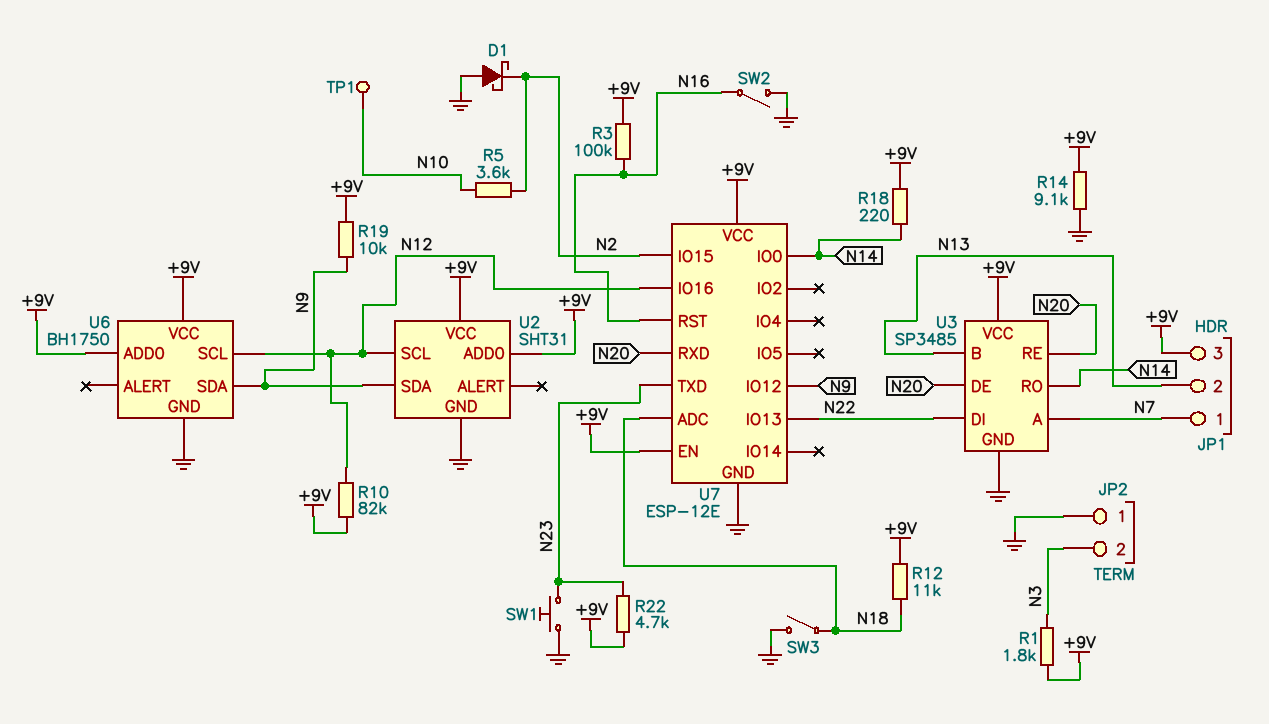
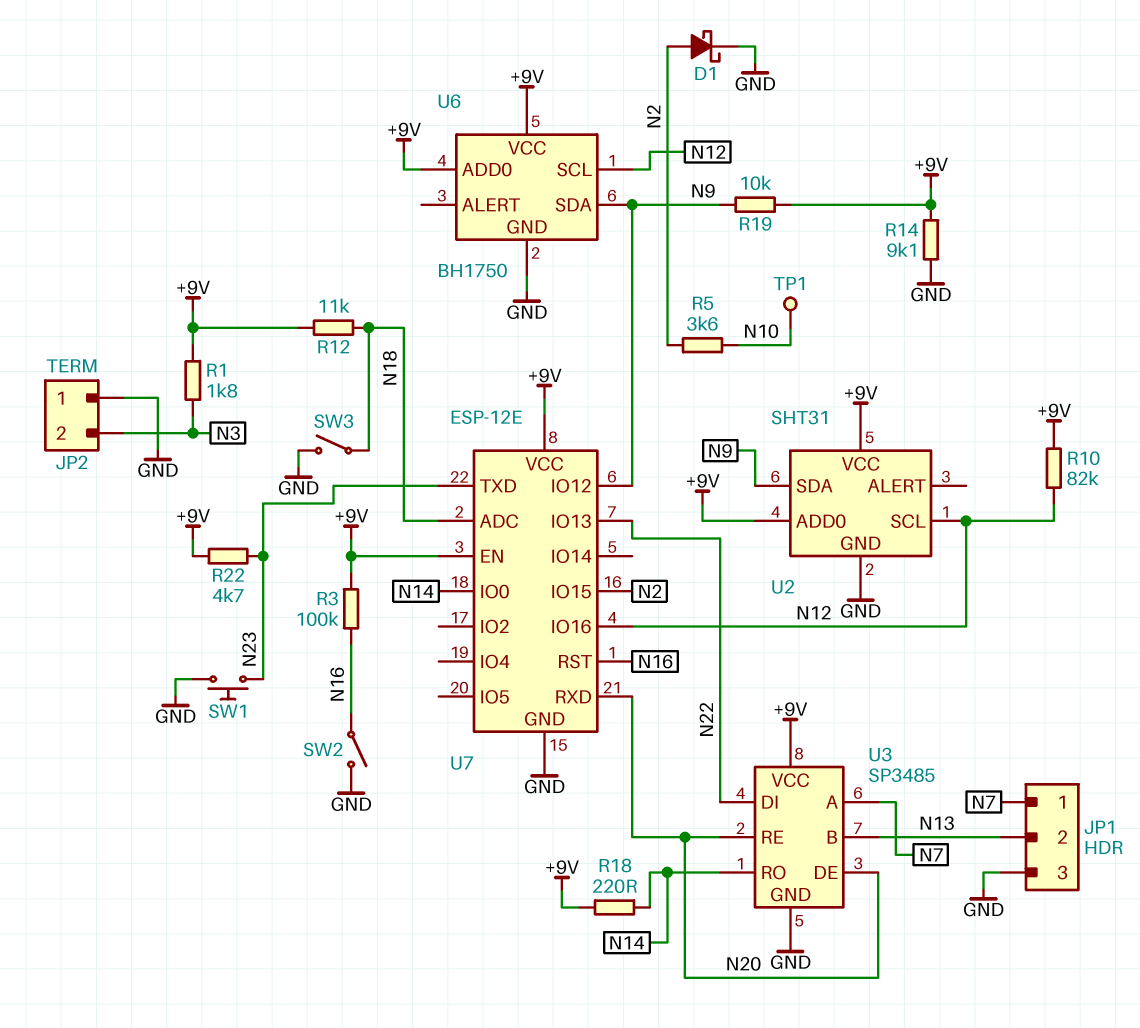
D1: schottky (A GND, K N2) -> schottky (A N2, K GND)
JP1 pin 3: +9V -> GND

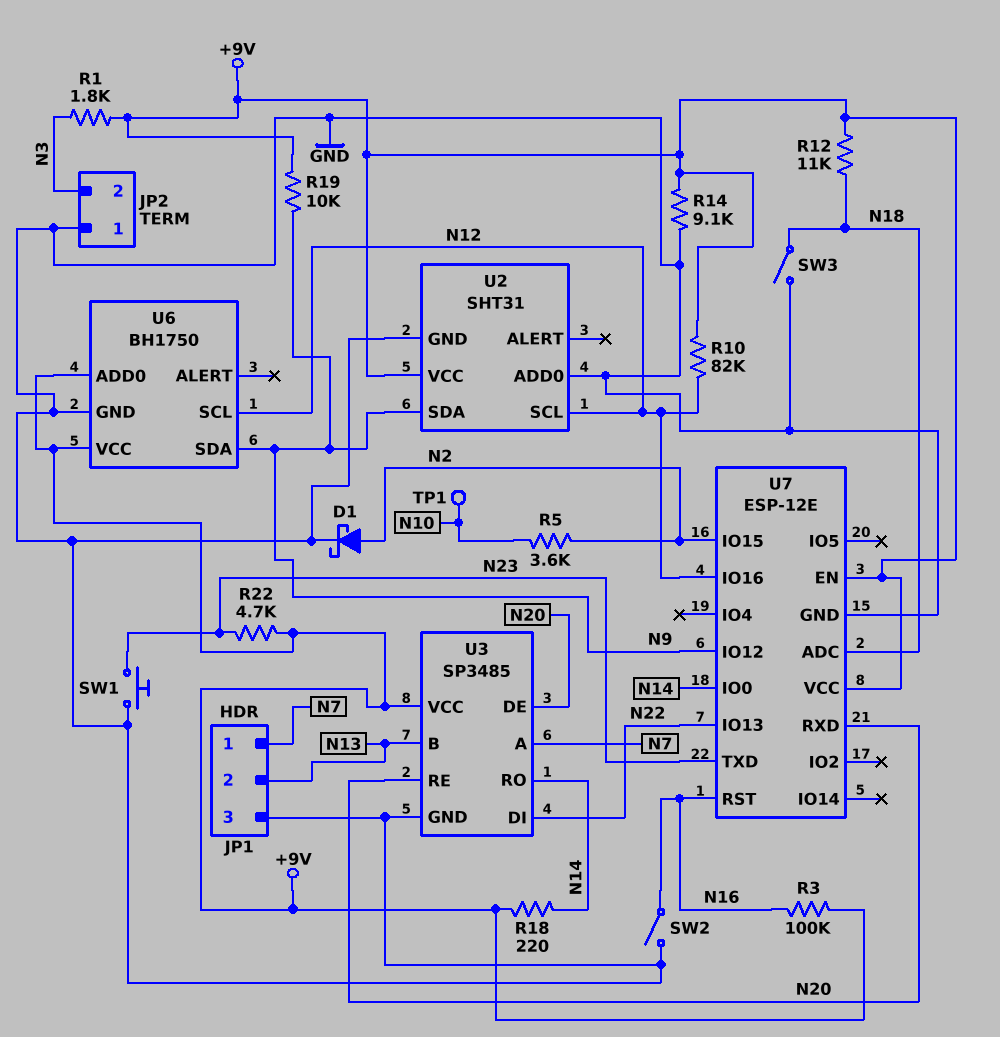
U2 pin ADD0: +9V -> GND

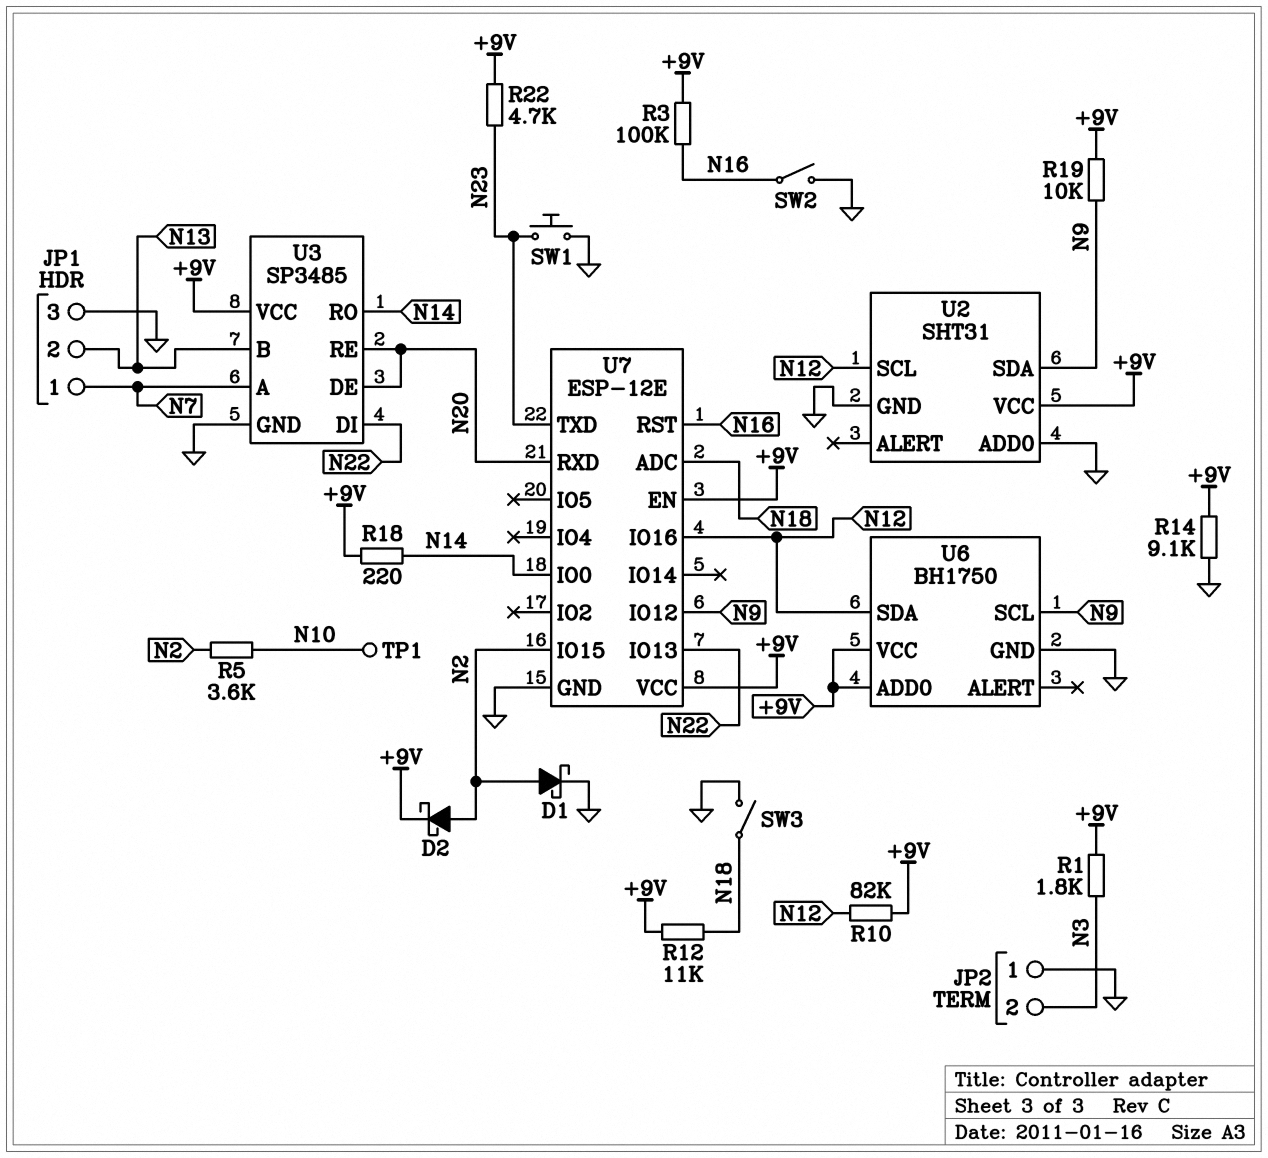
D2: none -> schottky (A N2, K +9V)
U6 pin SCL: N12 -> N9
U6 pin SDA: N9 -> N12

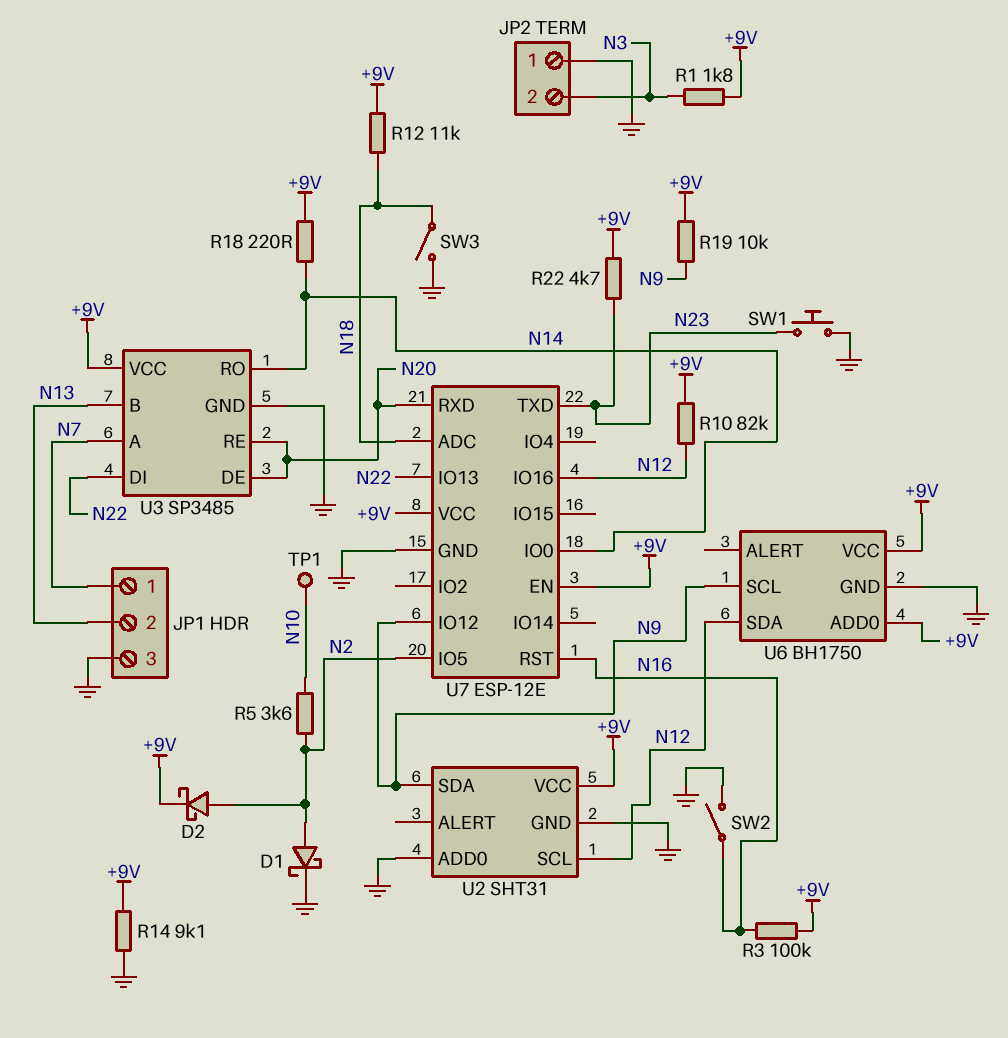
U7 pin IO5: none -> N2
U7 pin IO15: N2 -> none

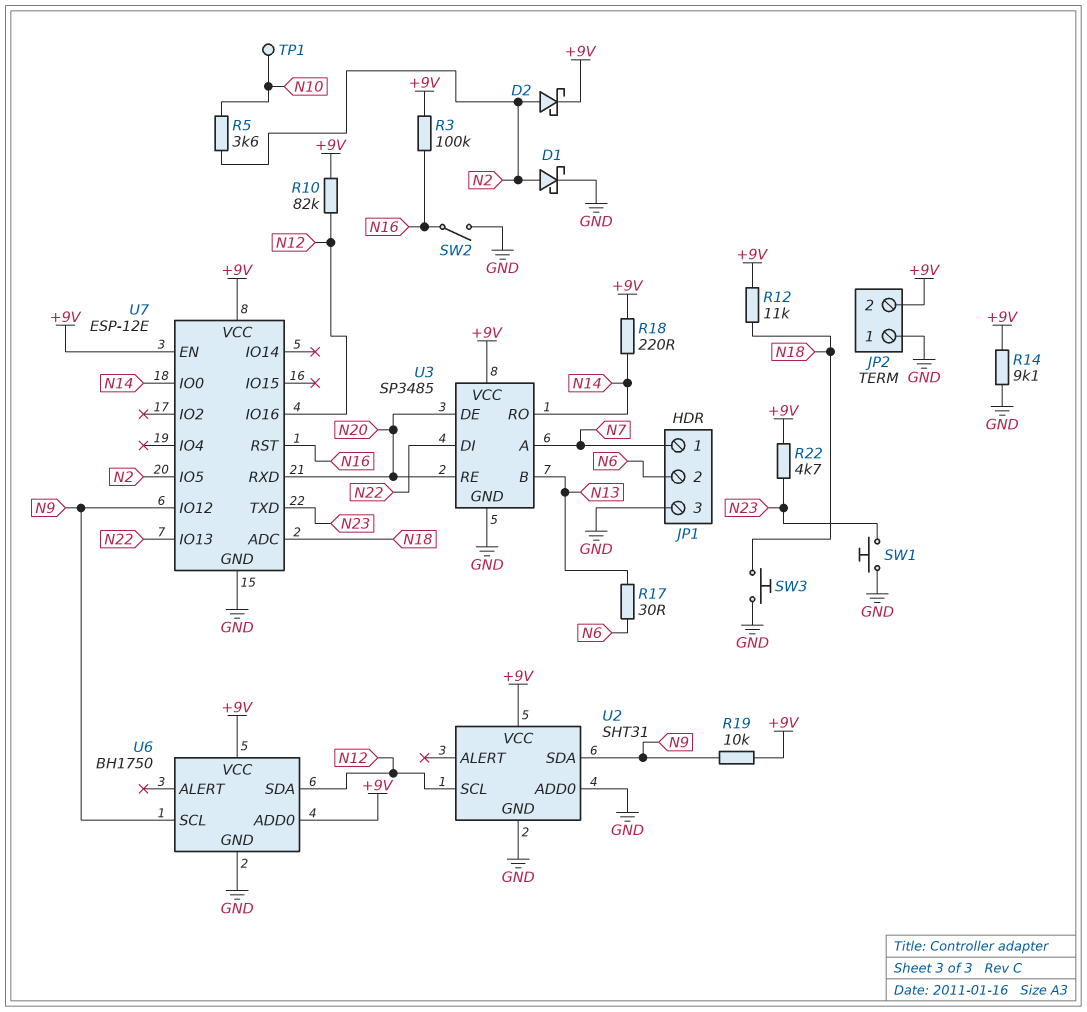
JP1 pin 2: N13 -> N6
JP2 pin 2: N3 -> +9V
R1: 1.8k (+9V, N3) -> none
R17: none -> 30 (N6, N13)
SW3: switch (GND, N18) -> button (GND, N18)

